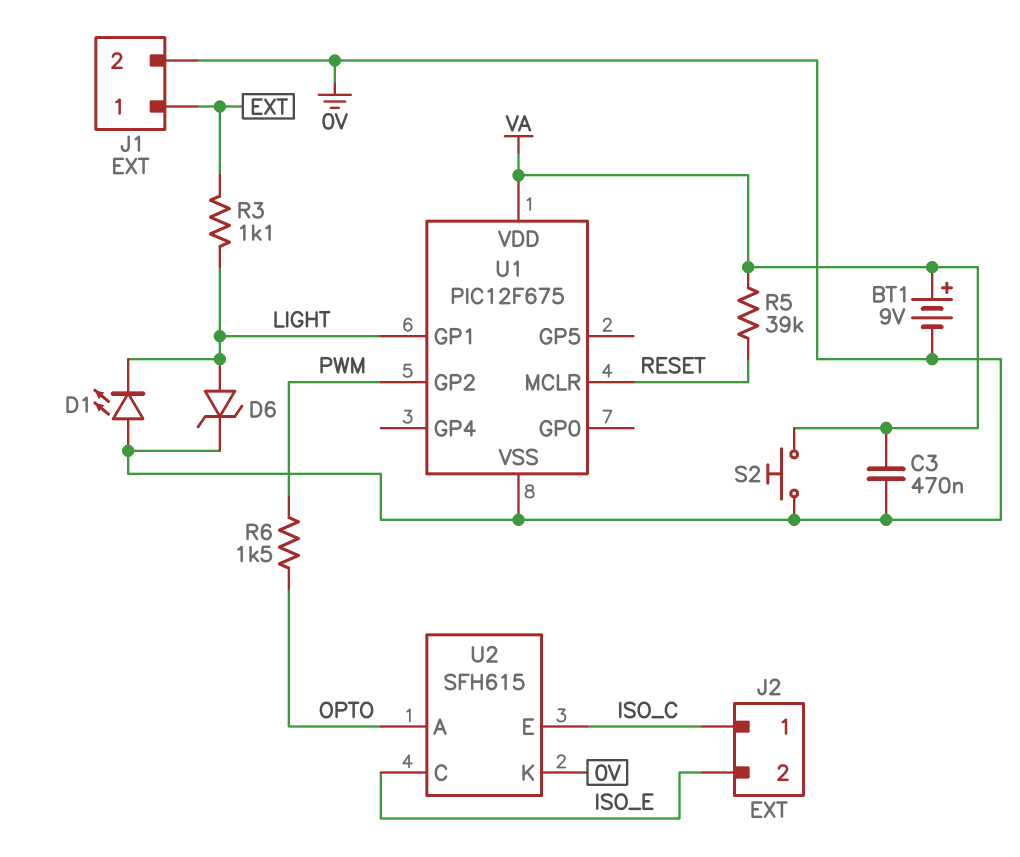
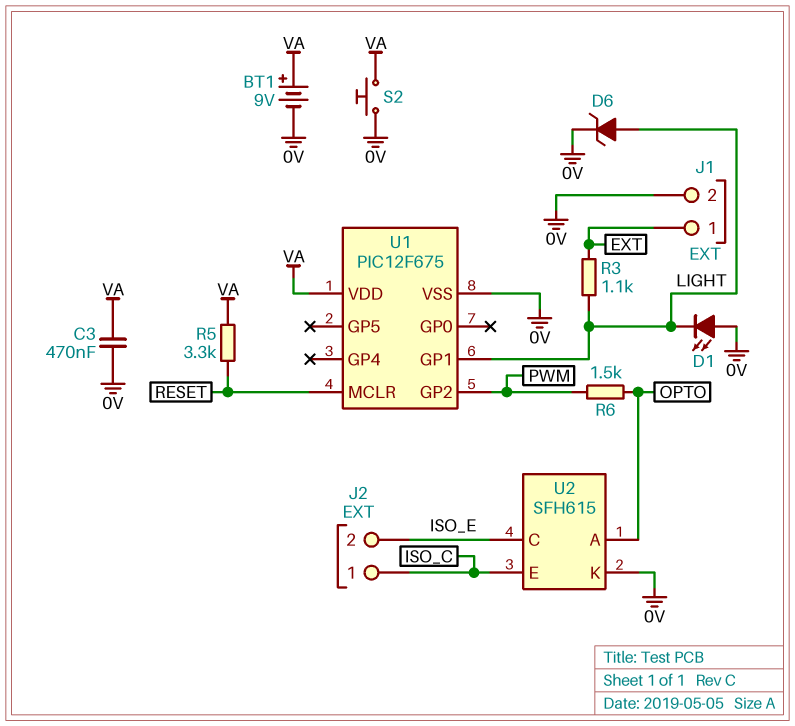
R5: 39k (RESET, VA) -> 3.3k (RESET, VA)

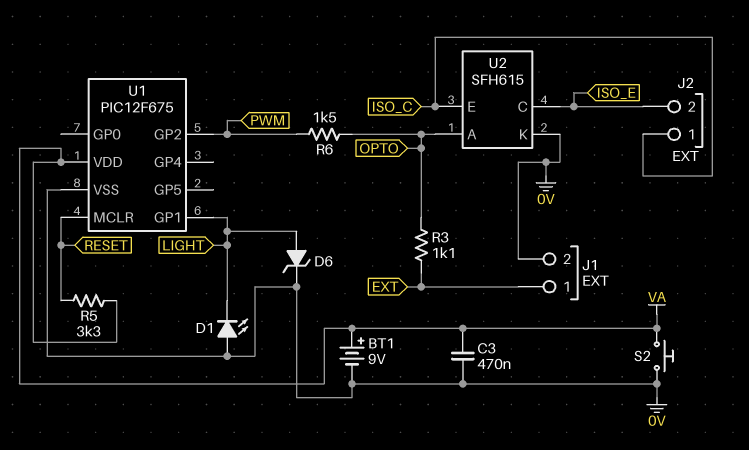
R3: 1.1k (EXT, LIGHT) -> 1.1k (EXT, OPTO)

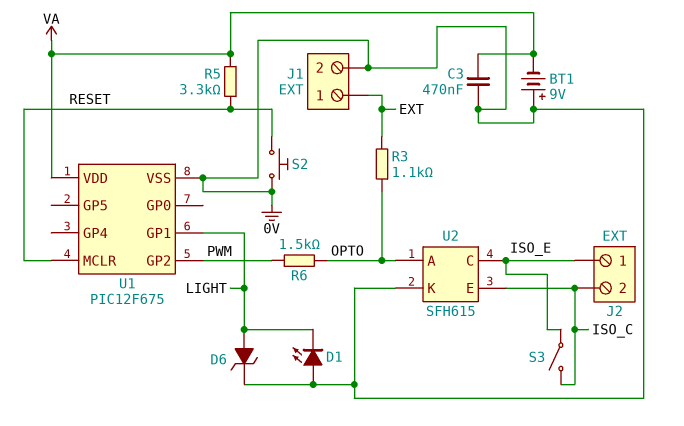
BT1: 9V (plus VA, minus 0V) -> 9V (plus 0V, minus VA)
J2 pin 1: ISO_C -> ISO_E
J2 pin 2: ISO_E -> ISO_C
S2: button (0V, VA) -> button (0V, RESET)
S3: none -> switch (ISO_C, ISO_E)

